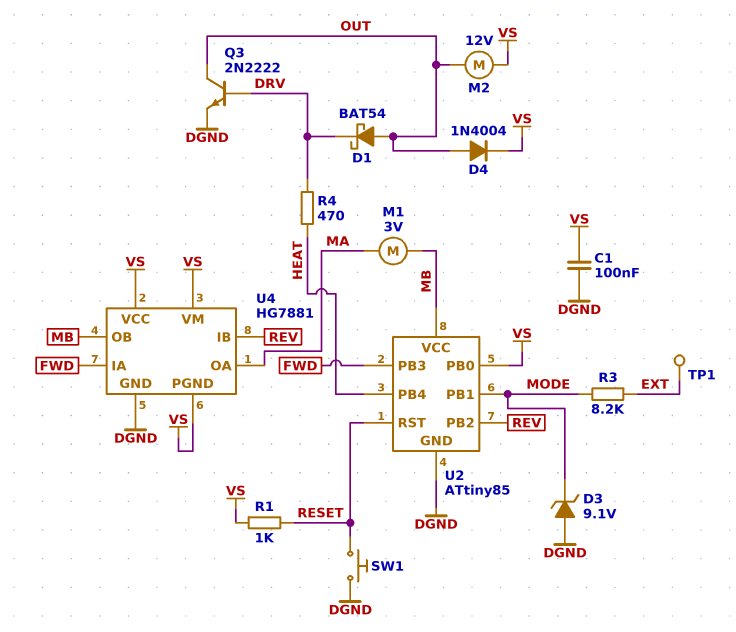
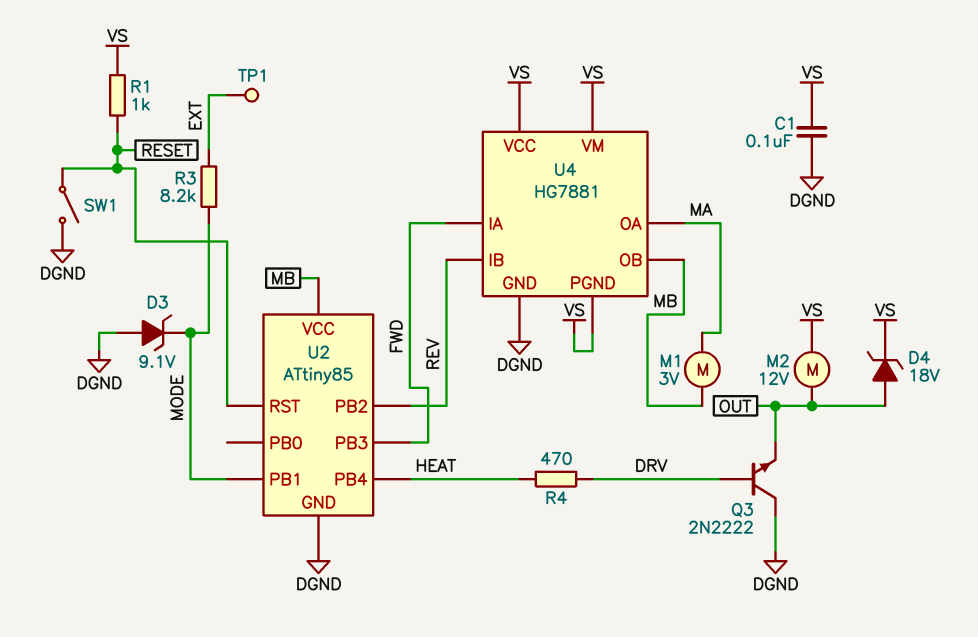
D1: schottky BAT54 (A OUT, K DRV) -> none
D4: diode 1N4004 (A OUT, K VS) -> zener 18V (A OUT, K VS)
Q3: NPN 2N2222 (B DRV, C OUT, E DGND) -> NPN 2N2222 (B DRV, C DGND, E OUT)
SW1: button (DGND, RESET) -> switch (DGND, RESET)
U2 pin PB0: VS -> none

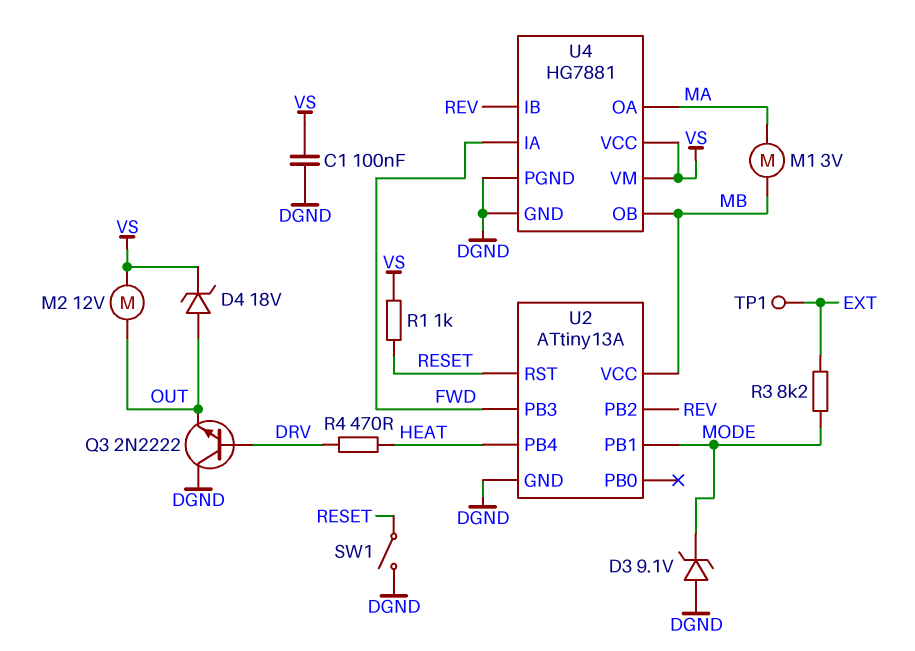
U2: ATtiny85 -> ATtiny13A
U4 pin PGND: VS -> DGND

